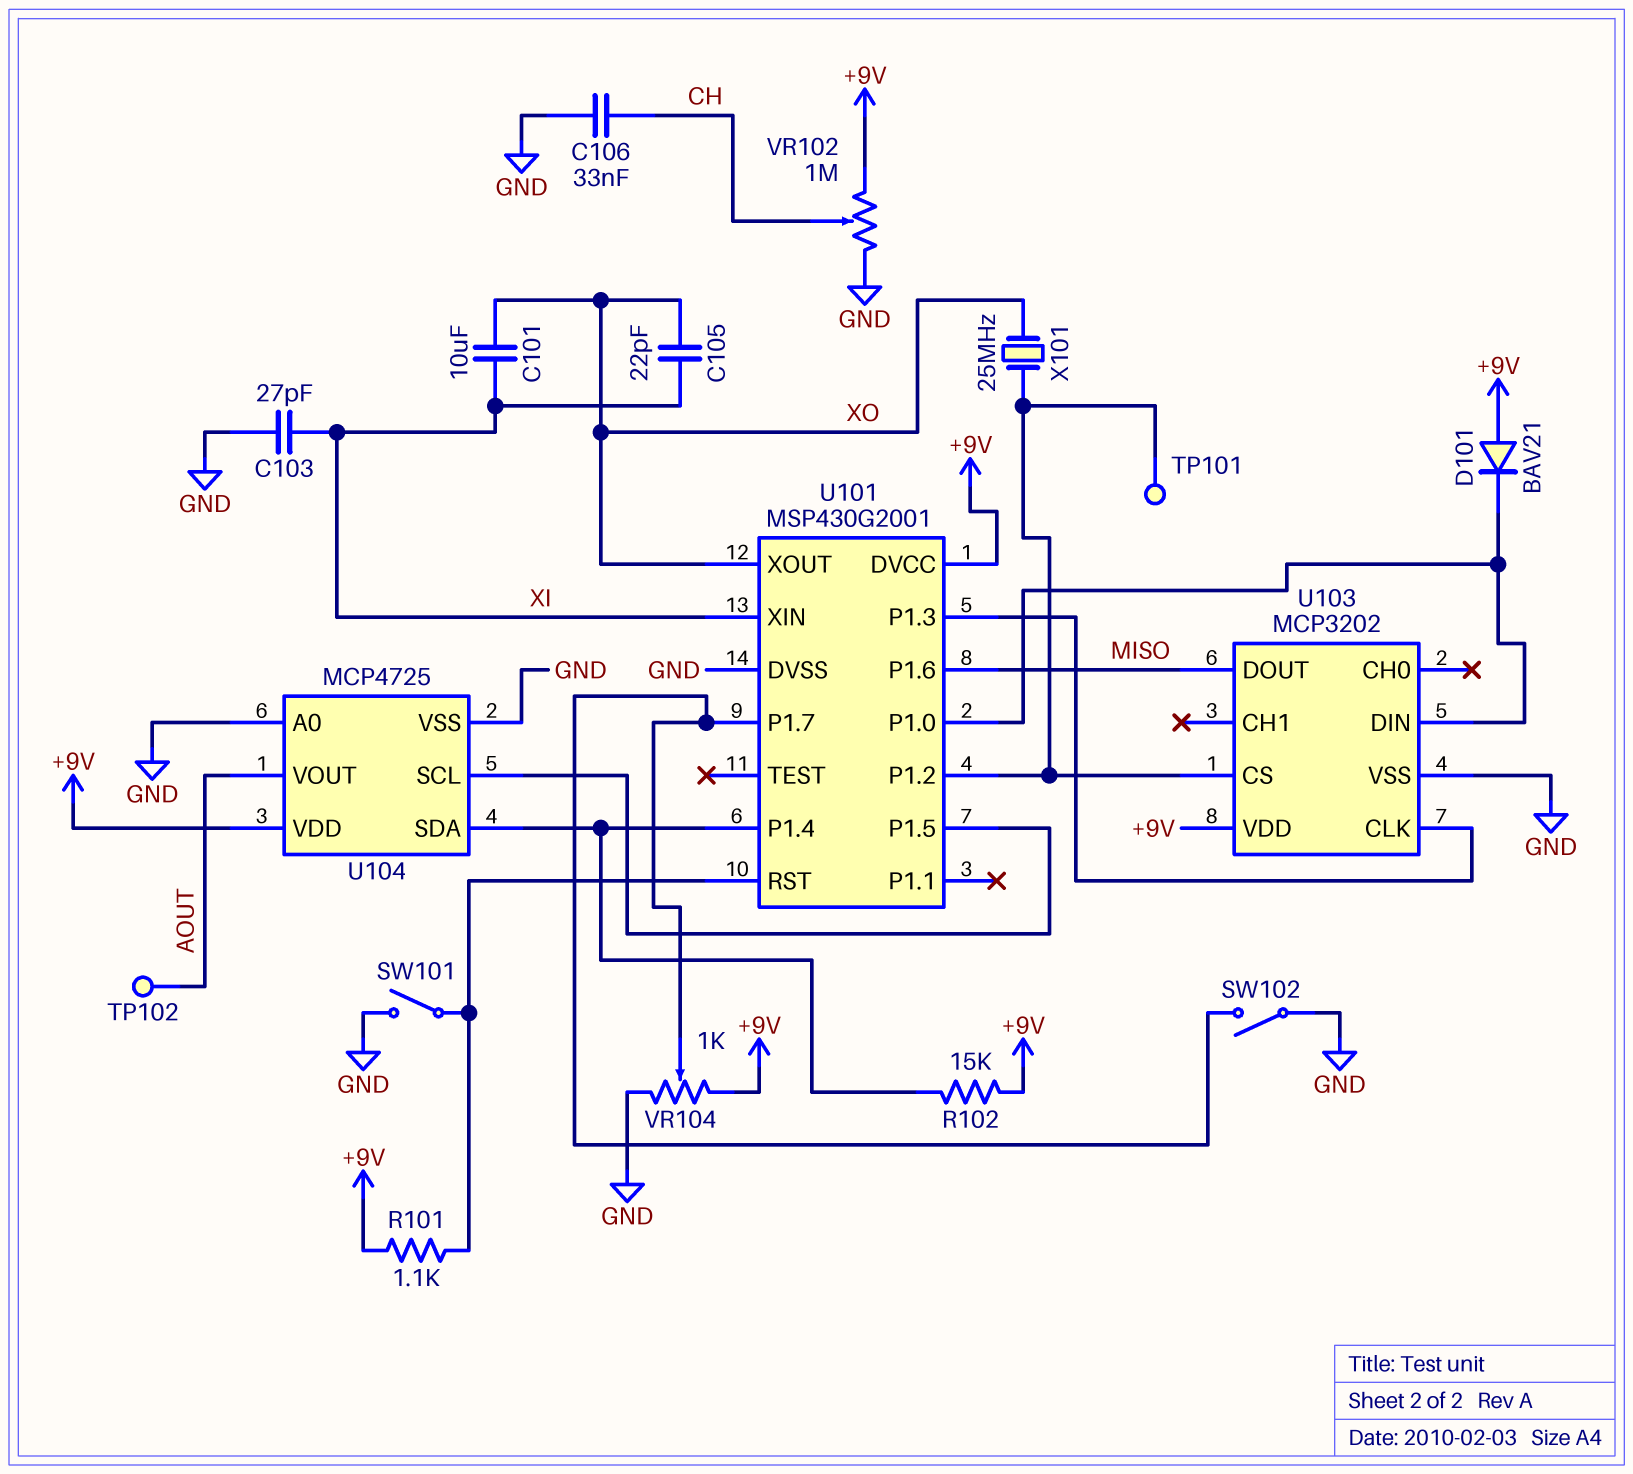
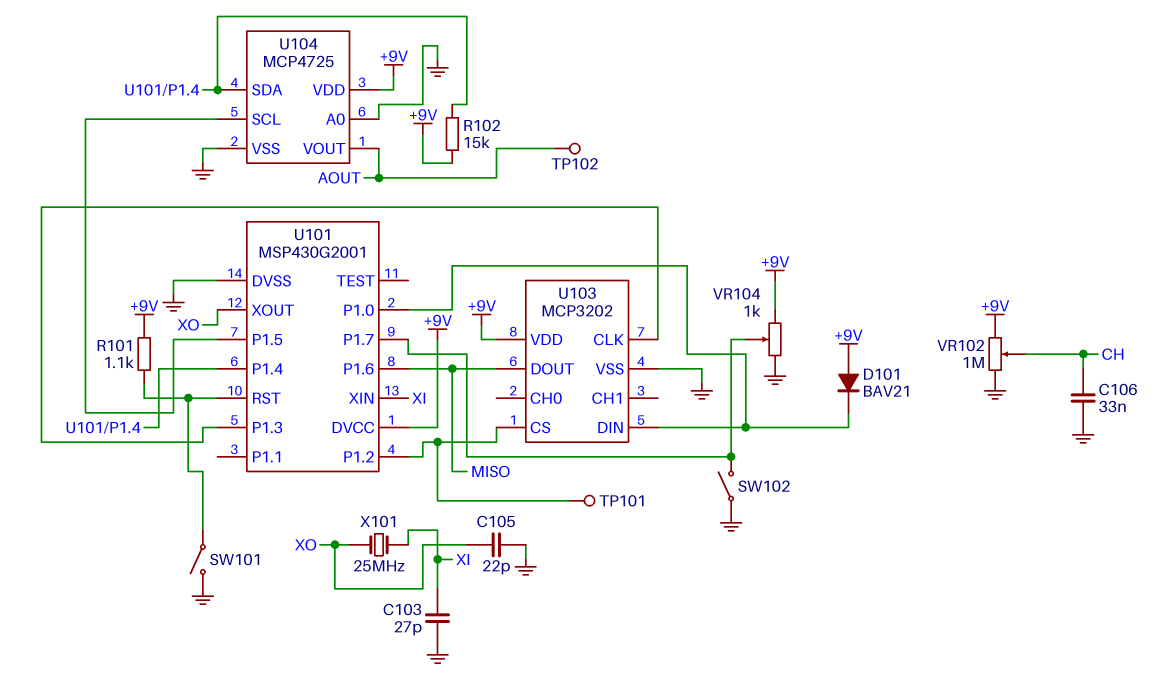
C101: 10uF (XI, XO) -> none
C105: 22pF (XI, XO) -> 22pF (GND, XO)
X101: 25MHz (U101/P1.2, XO) -> 25MHz (XI, XO)

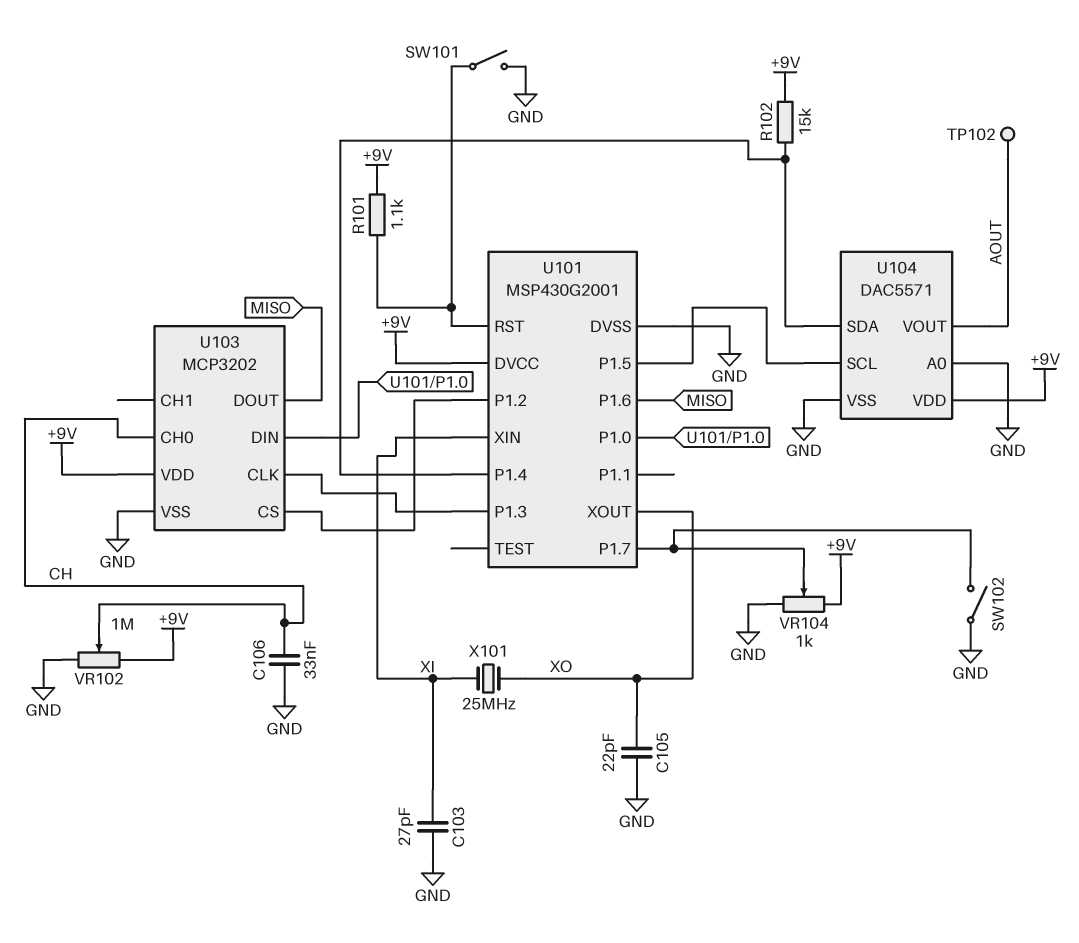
D101: diode BAV21 (A +9V, K U101/P1.0) -> none
TP101: test point (U101/P1.2) -> none
U103 pin CH0: none -> CH
U104: MCP4725 -> DAC5571

